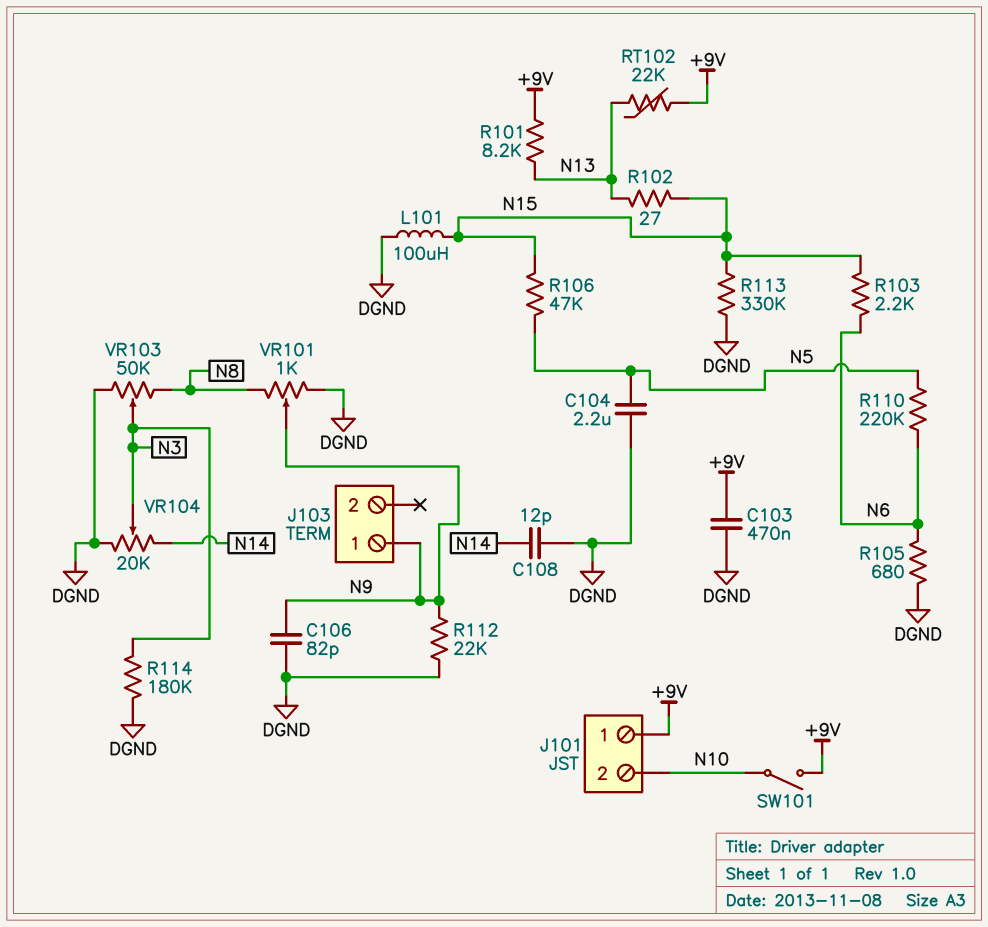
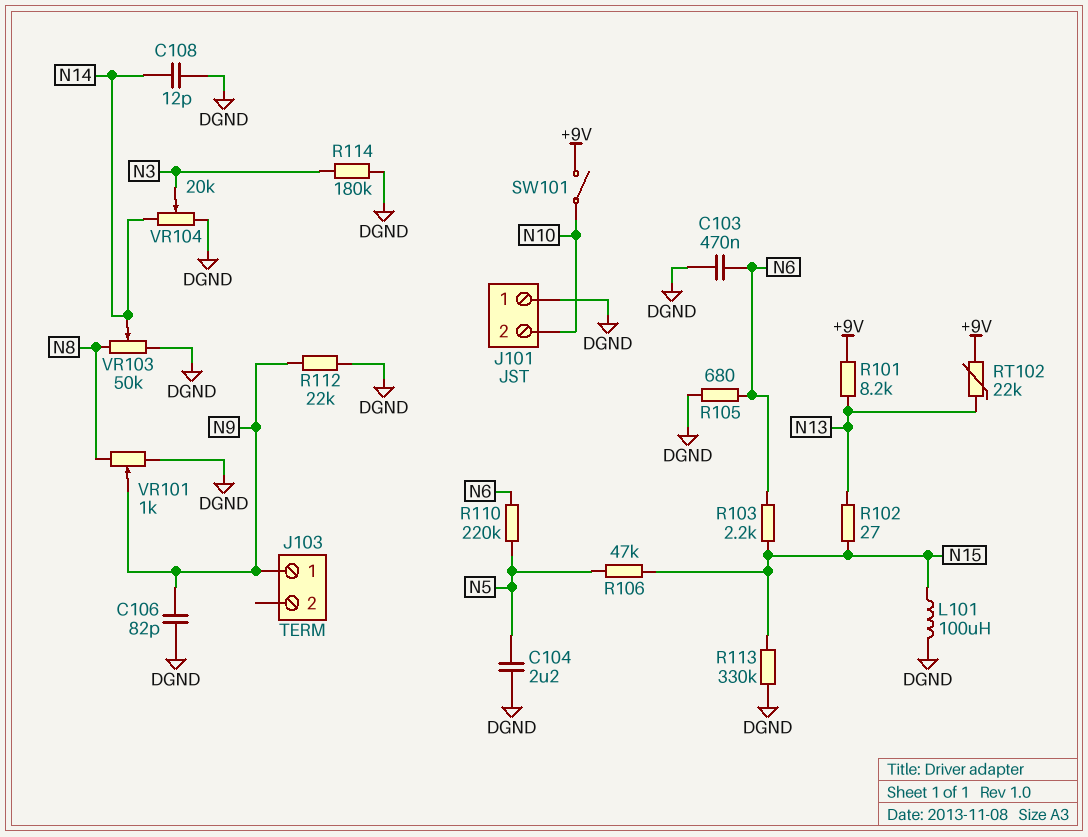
C103: 470nF (+9V, DGND) -> 470nF (DGND, N6)
J101 pin 1: +9V -> DGND
VR103: 50k (DGND, N8, wiper N3) -> 50k (DGND, N8, wiper N14)

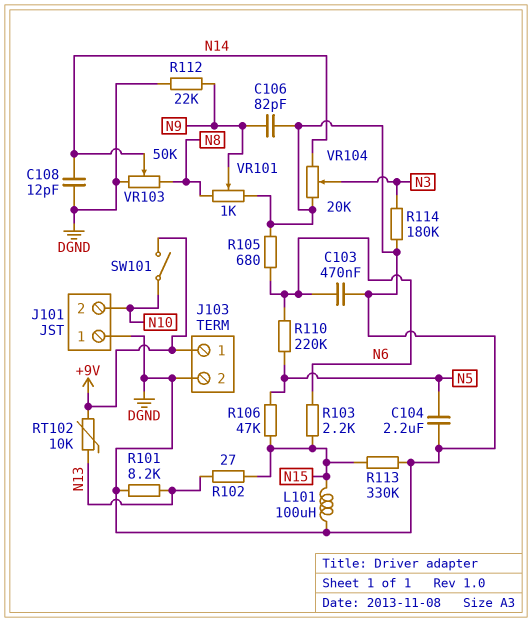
J103 pin 1: N9 -> +9V
J103 pin 2: none -> DGND
R101: 8.2k (+9V, N13) -> 8.2k (DGND, N13)
RT102: 22k (+9V, N13) -> 10k (+9V, N13)

